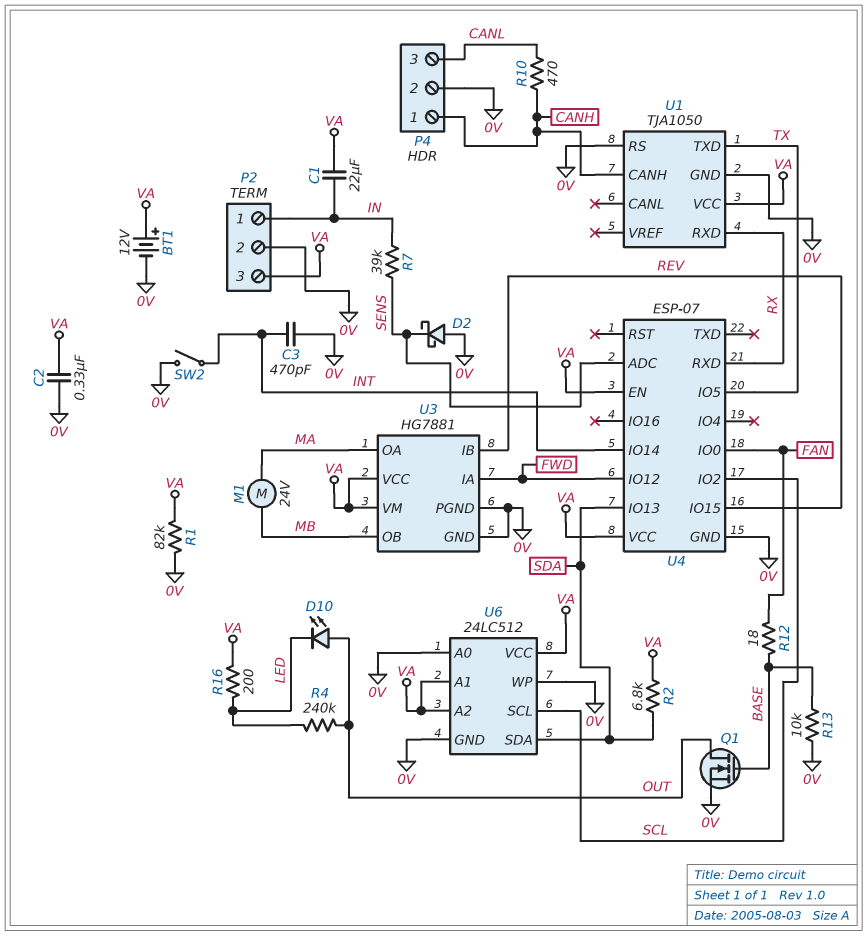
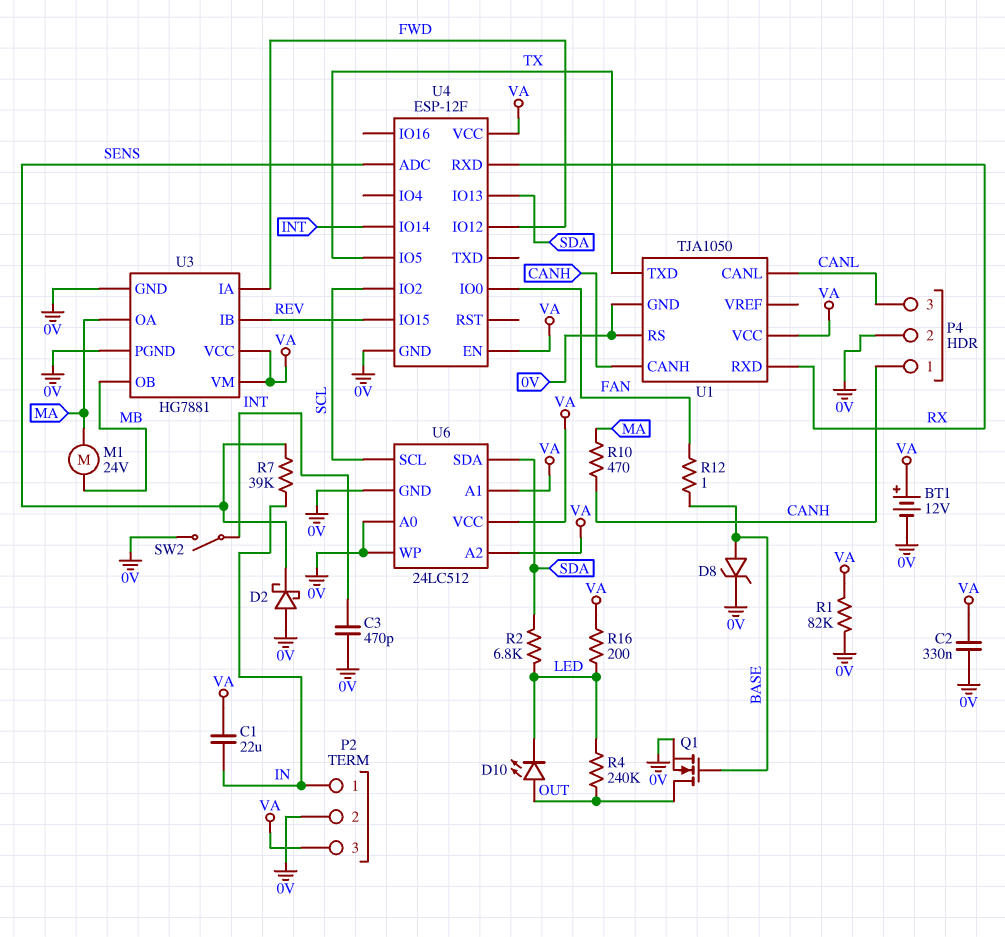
D8: none -> zener (A BASE, K 0V)
R2: 6.8k (SDA, VA) -> 6.8k (LED, SDA)
R10: 470 (CANH, CANL) -> 470 (CANH, MA)
R12: 18 (BASE, FAN) -> 1 (BASE, FAN)
R13: 10k (0V, BASE) -> none
U1 pin CANL: none -> CANL
U4: ESP-07 -> ESP-12F

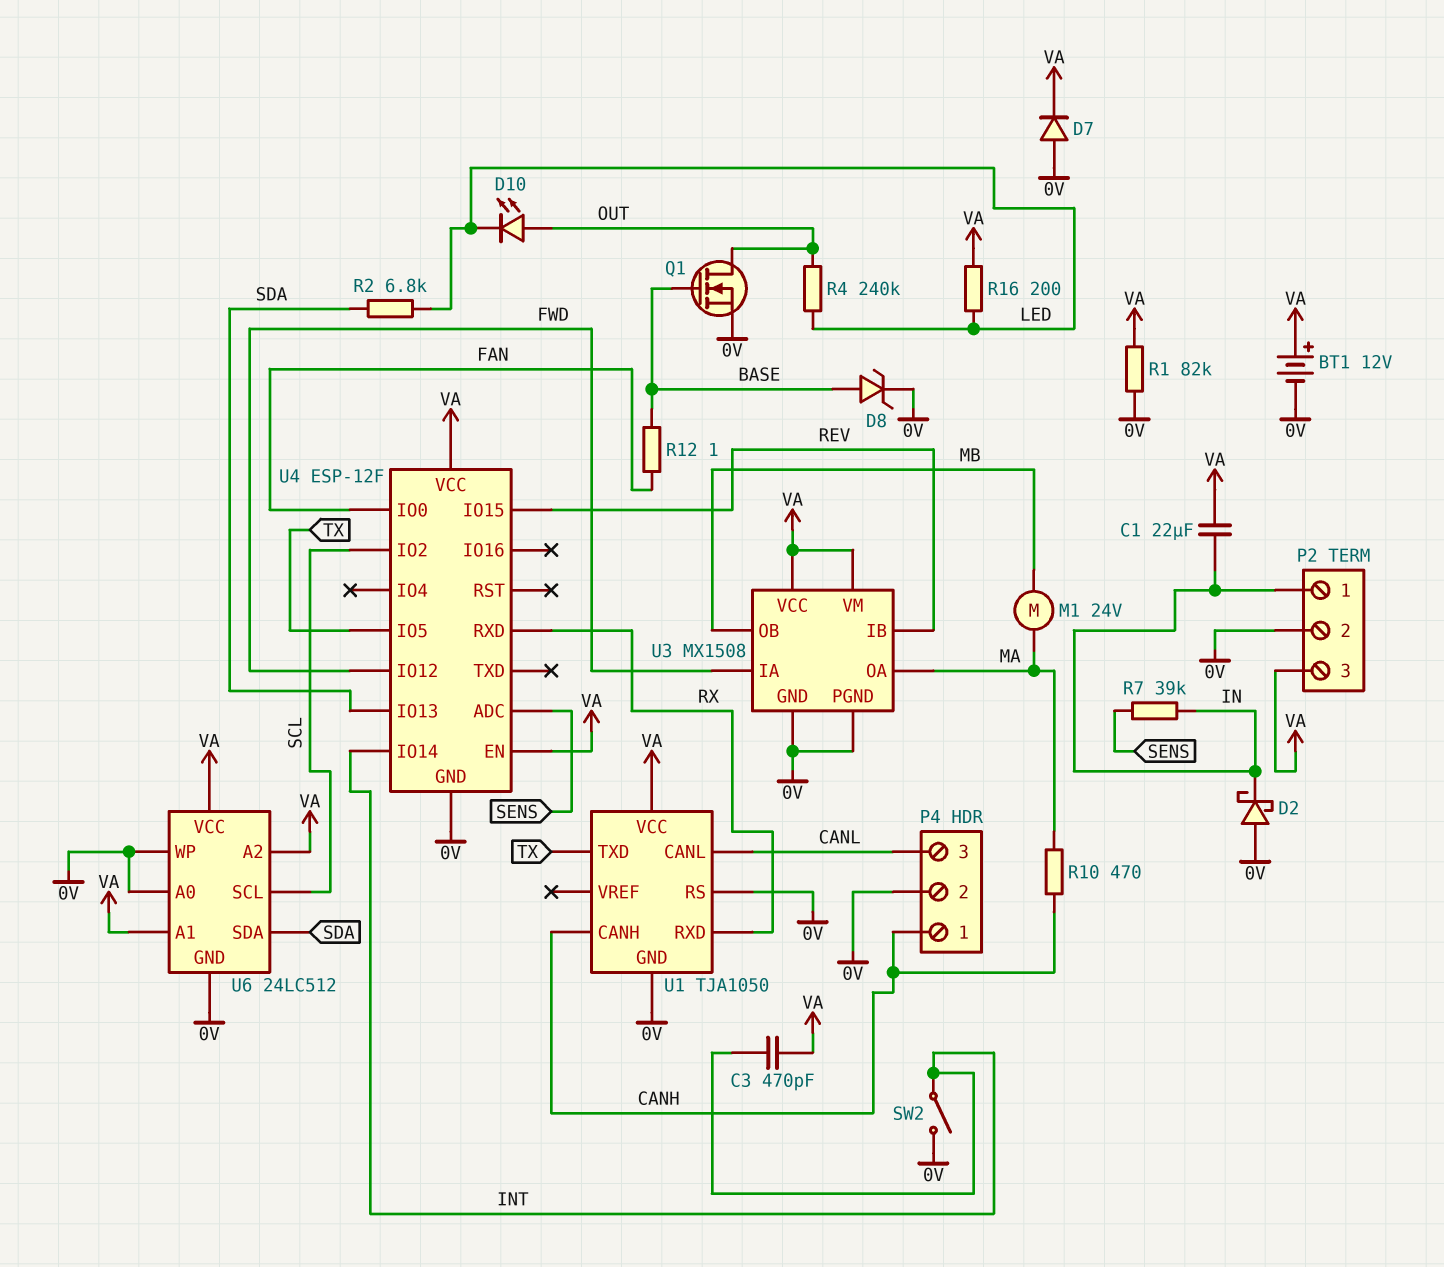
C2: 330nF (0V, VA) -> none
C3: 470pF (0V, INT) -> 470pF (INT, VA)
D2: schottky (A 0V, K SENS) -> schottky (A 0V, K IN)
D7: none -> diode (A 0V, K VA)
U3: HG7881 -> MX1508

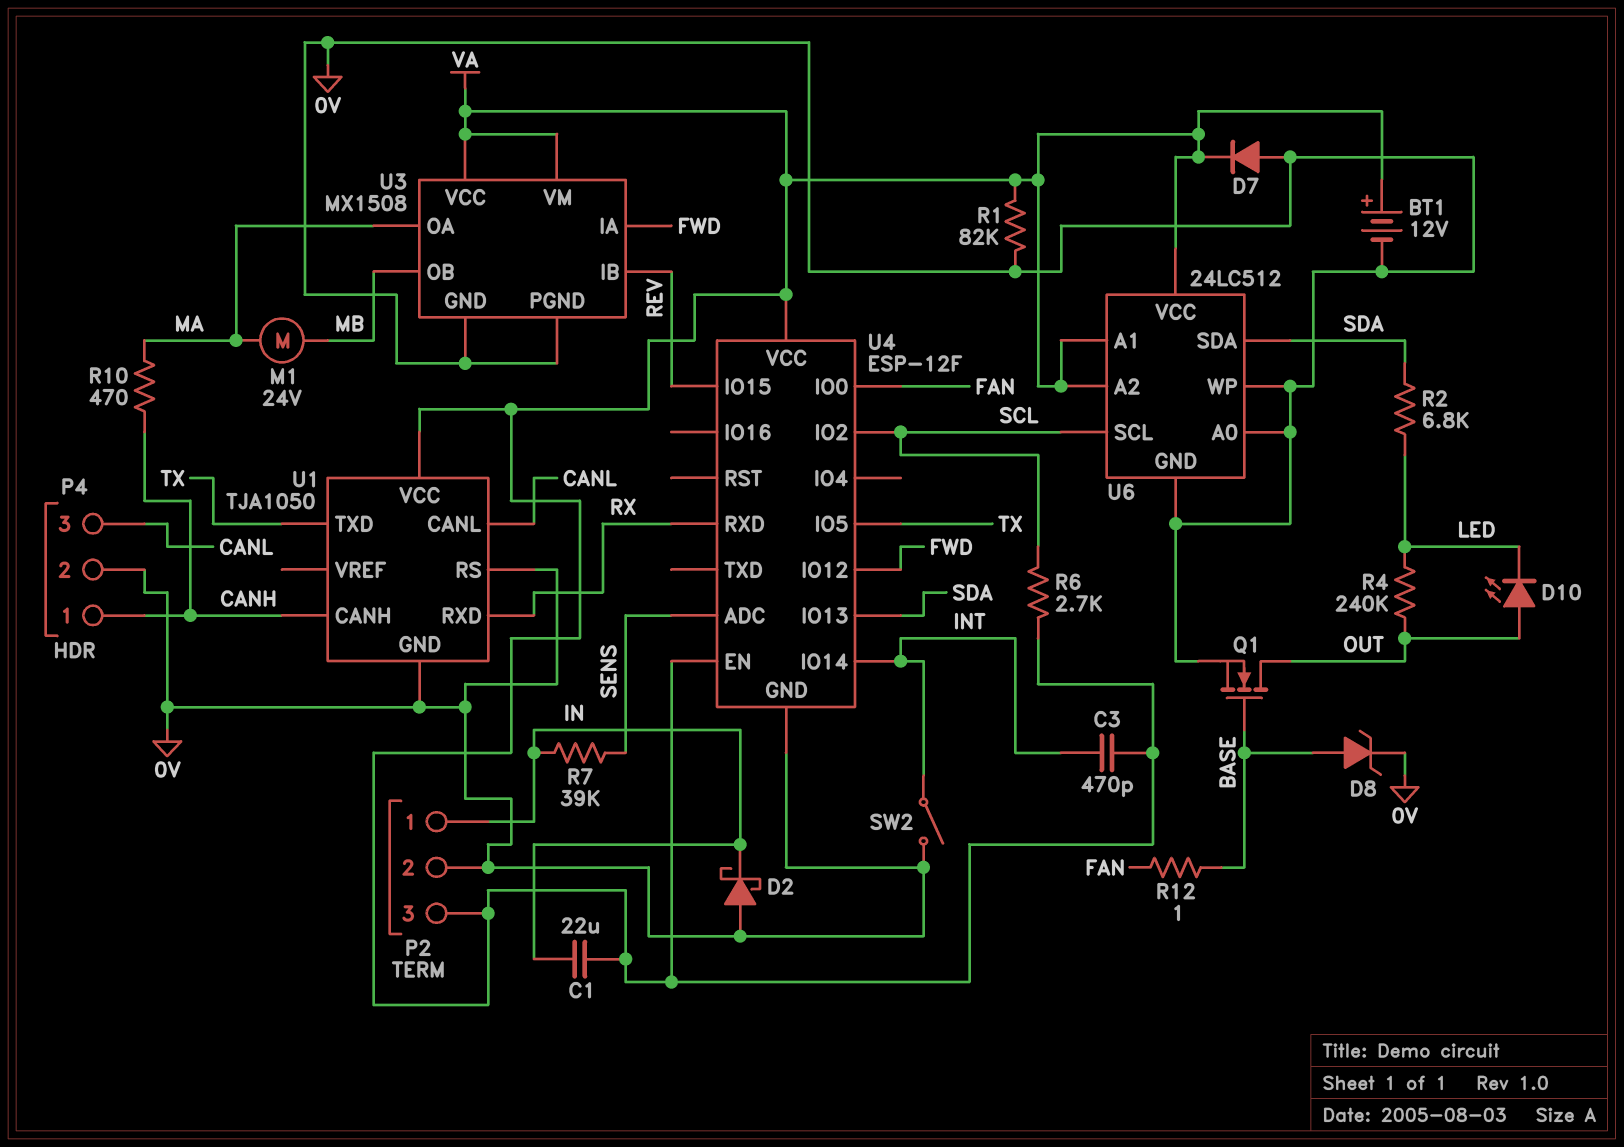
R6: none -> 2.7k (SCL, VA)
R16: 200 (LED, VA) -> none

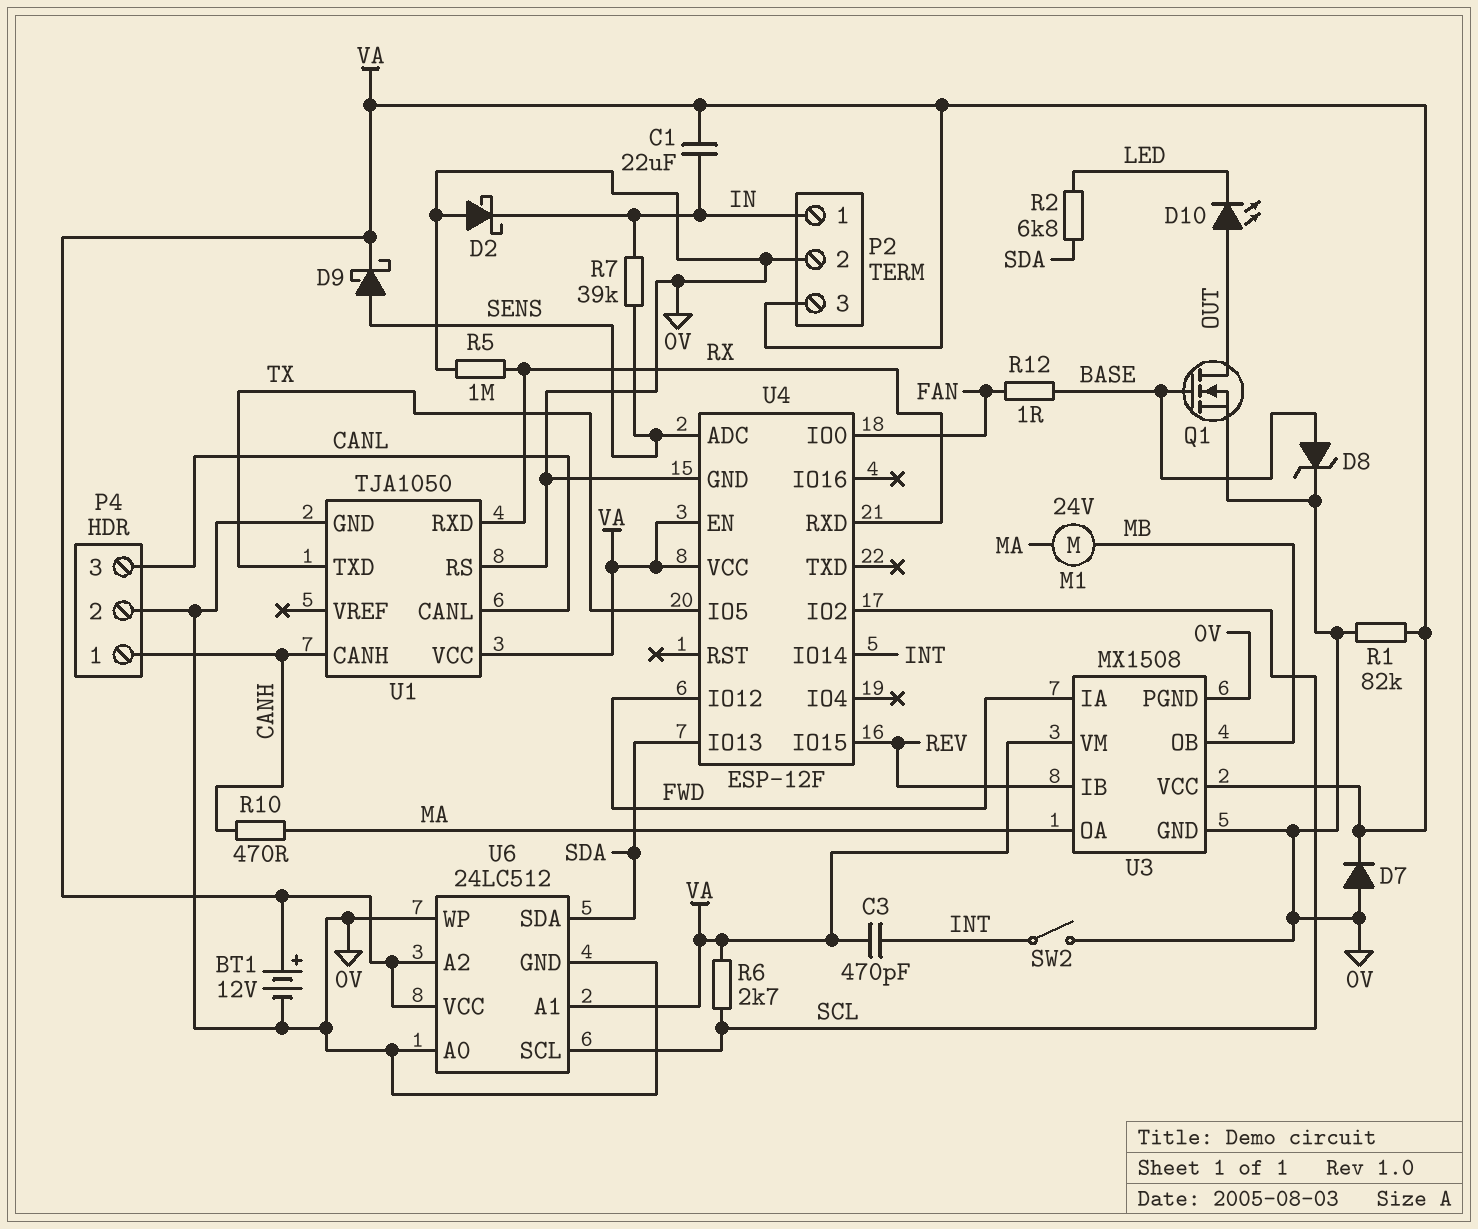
D9: none -> schottky (A SENS, K VA)
R4: 240k (LED, OUT) -> none
R5: none -> 1M (0V, RX)

